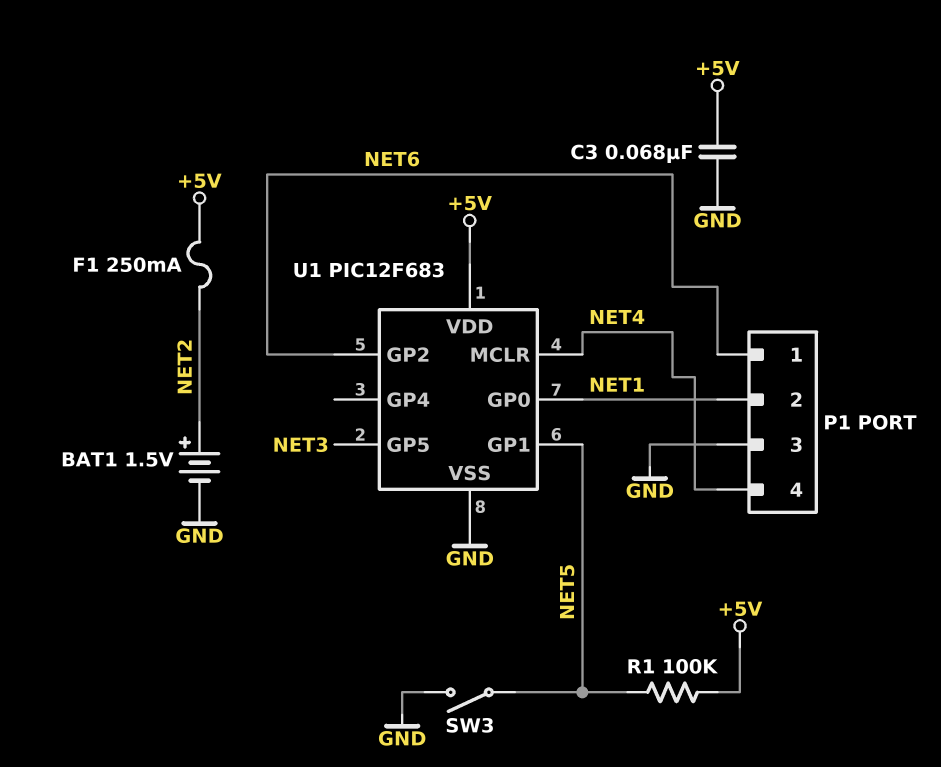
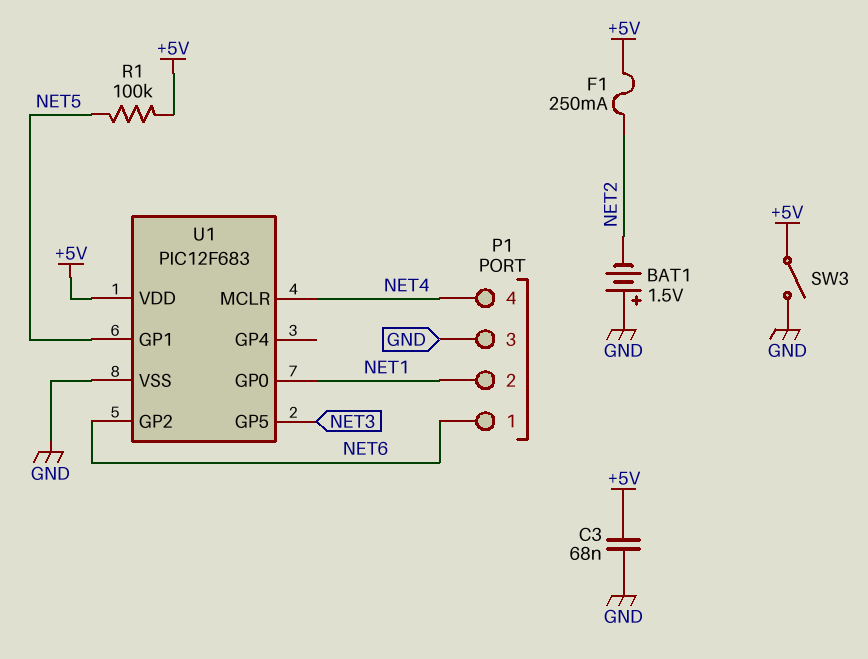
BAT1: 1.5V (plus NET2, minus GND) -> 1.5V (plus GND, minus NET2)
SW3: switch (GND, NET5) -> switch (+5V, GND)

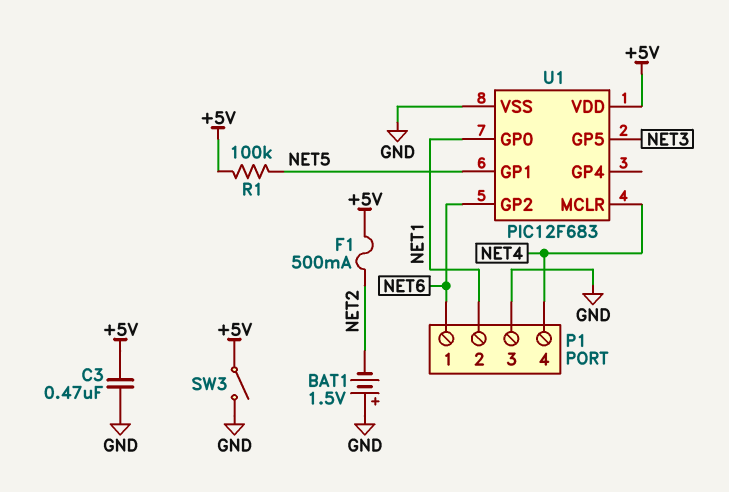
C3: 68nF (+5V, GND) -> 470nF (+5V, GND)
F1: 250mA (+5V, NET2) -> 500mA (+5V, NET2)

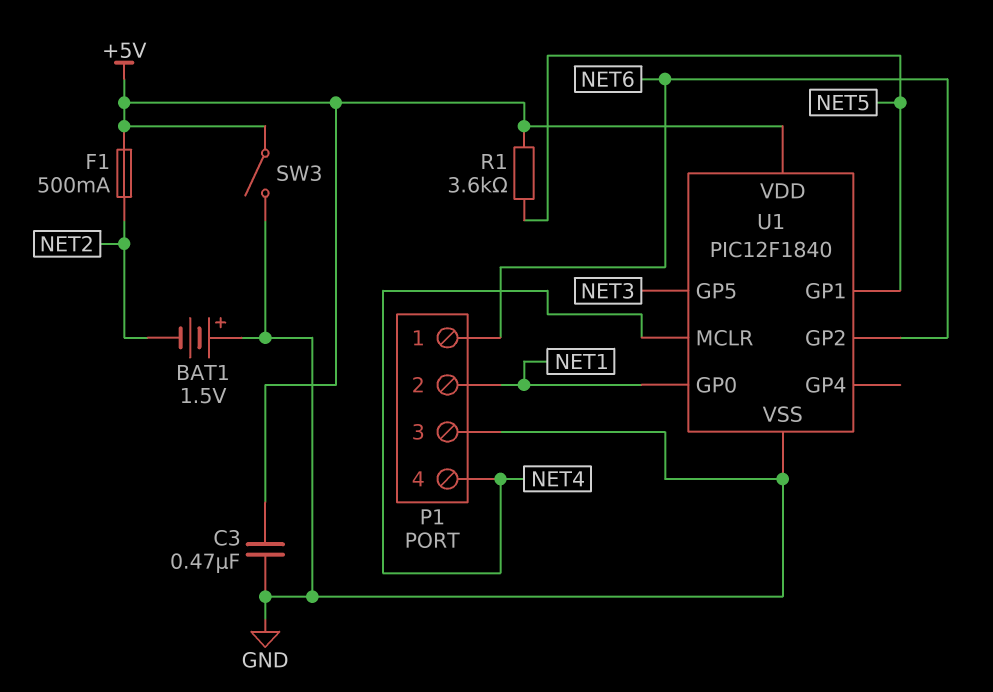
R1: 100k (+5V, NET5) -> 3.6k (+5V, NET5)
U1: PIC12F683 -> PIC12F1840

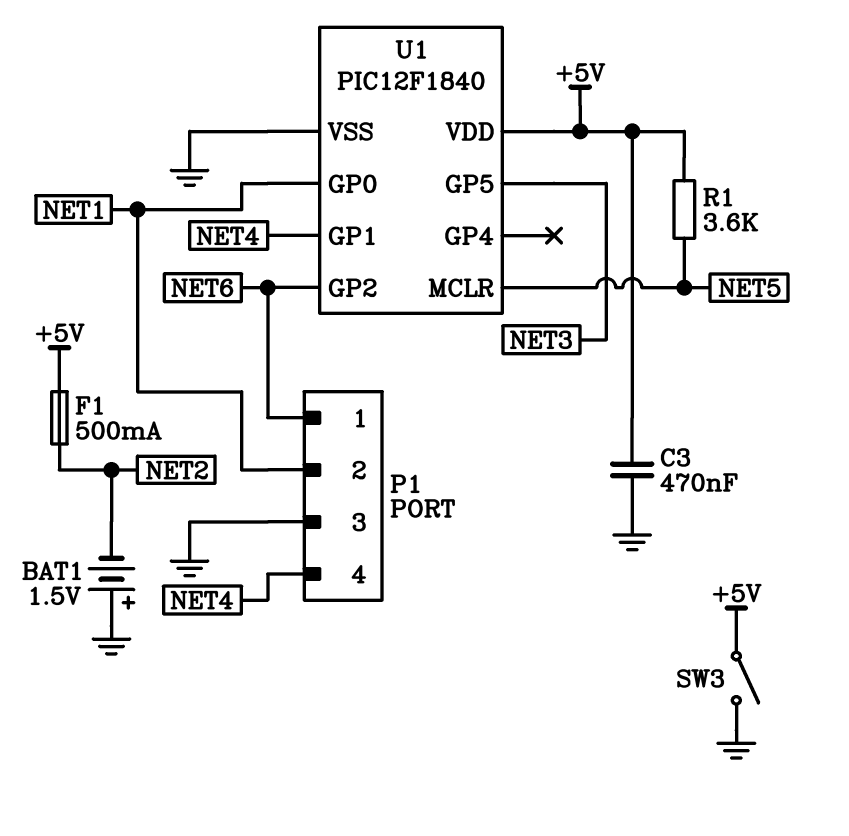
U1 pin GP1: NET5 -> NET4
U1 pin MCLR: NET4 -> NET5

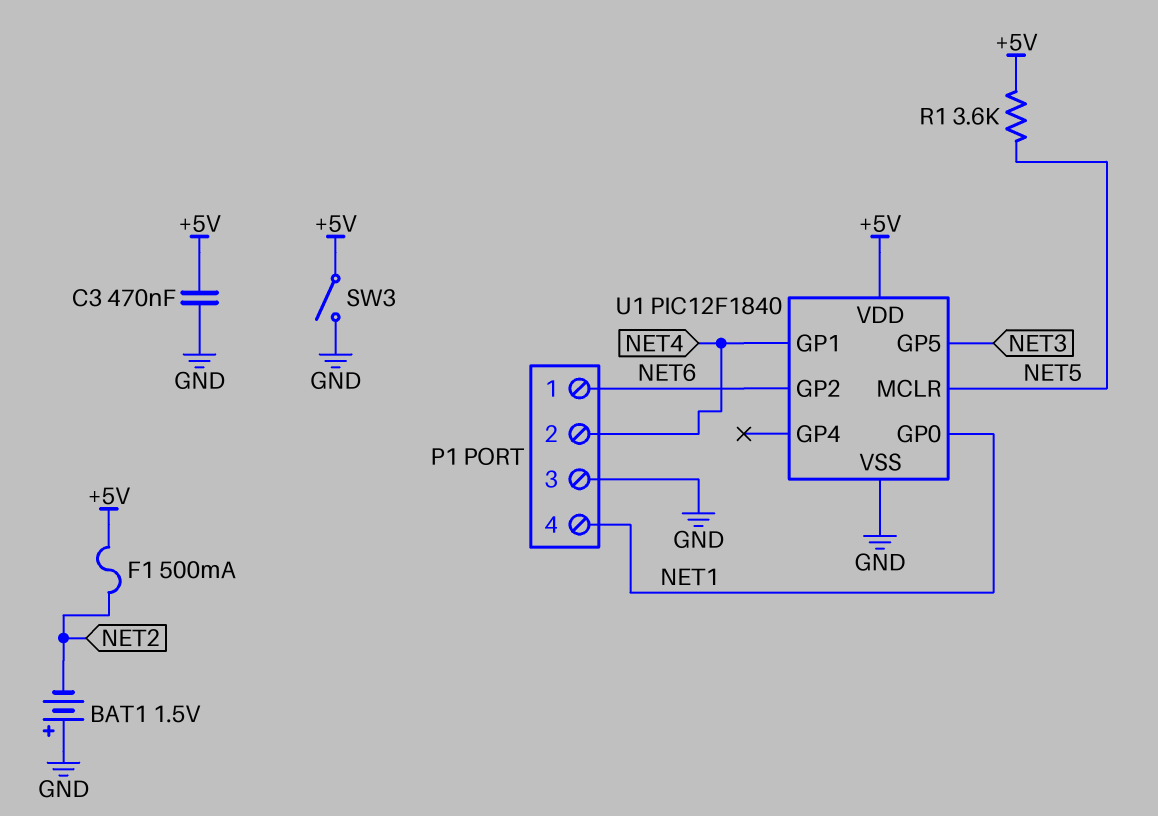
P1 pin 2: NET1 -> NET4
P1 pin 4: NET4 -> NET1

